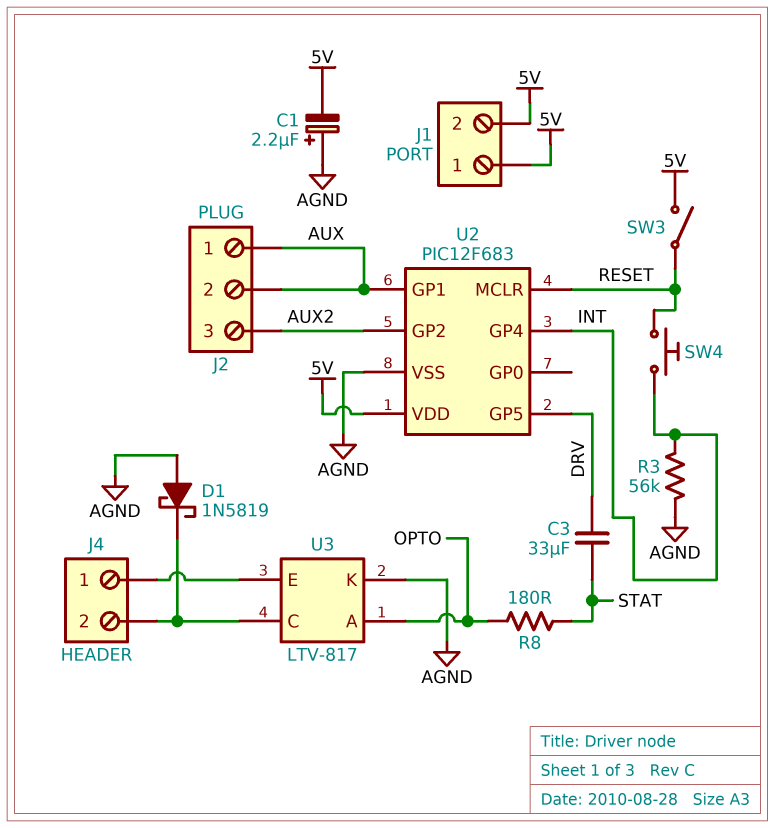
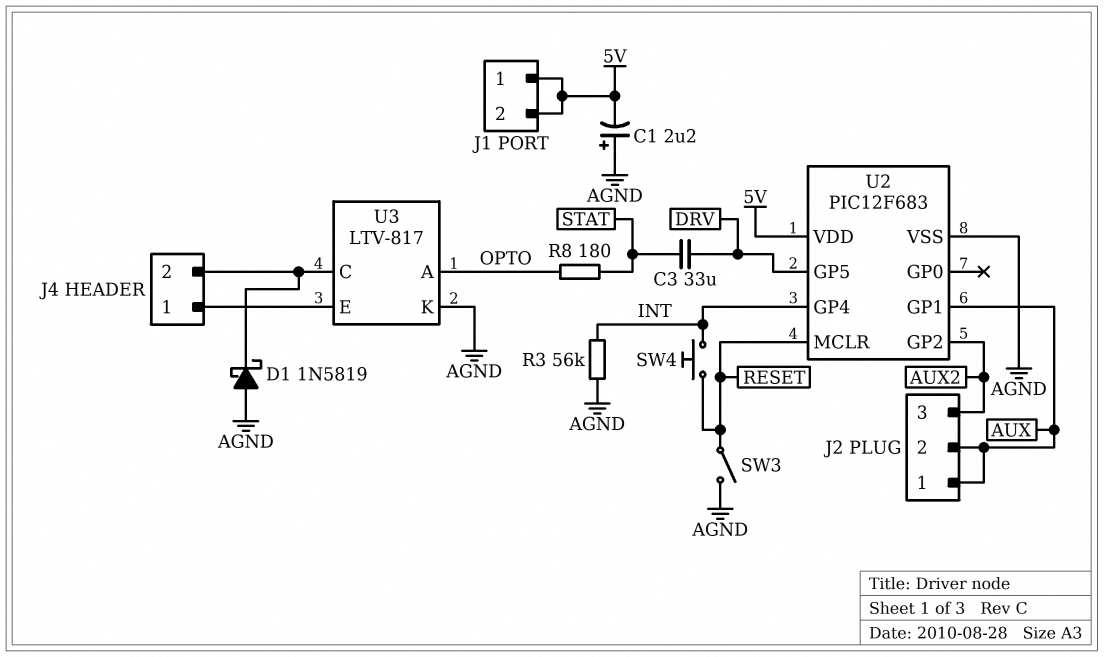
SW3: switch (5V, RESET) -> switch (AGND, RESET)

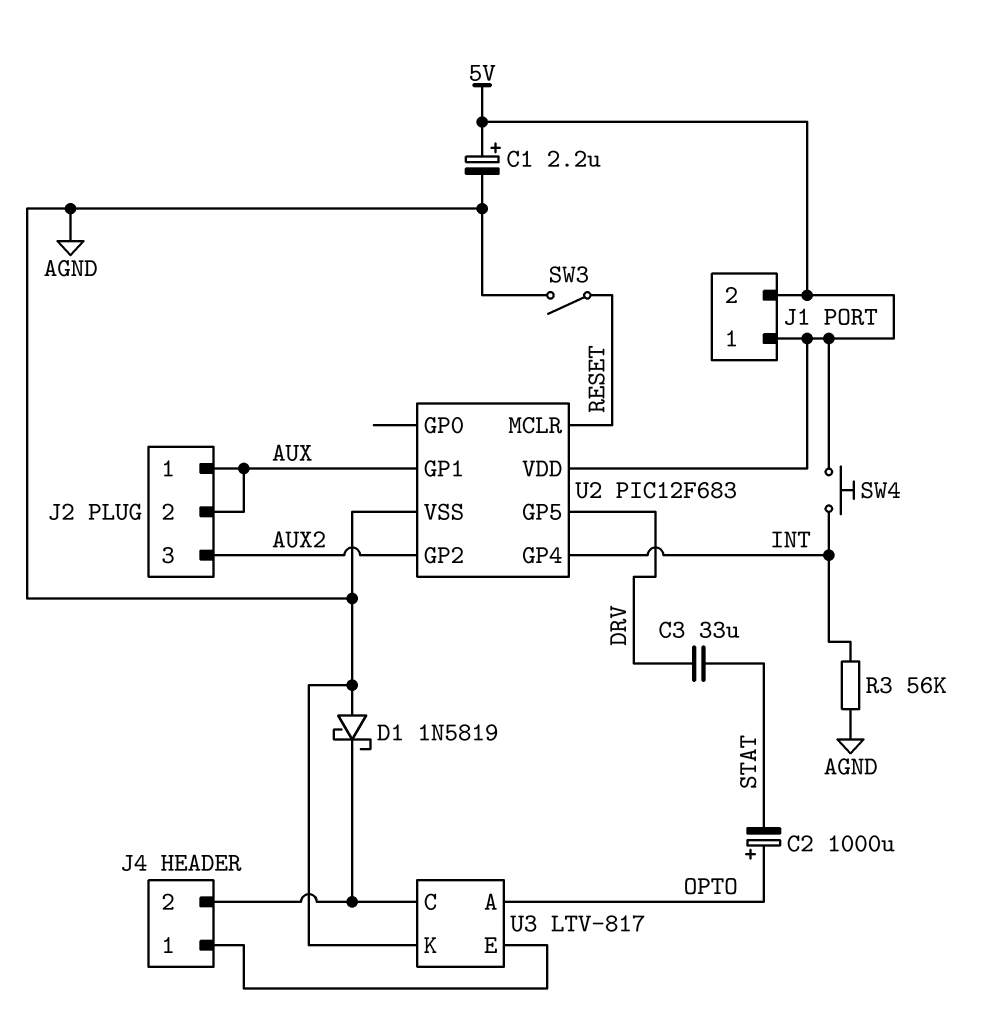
C1: 2.2uF (plus AGND, minus 5V) -> 2.2uF (plus 5V, minus AGND)
C2: none -> 1000uF (plus OPTO, minus STAT)
R8: 180 (OPTO, STAT) -> none
SW4: button (INT, RESET) -> button (5V, INT)

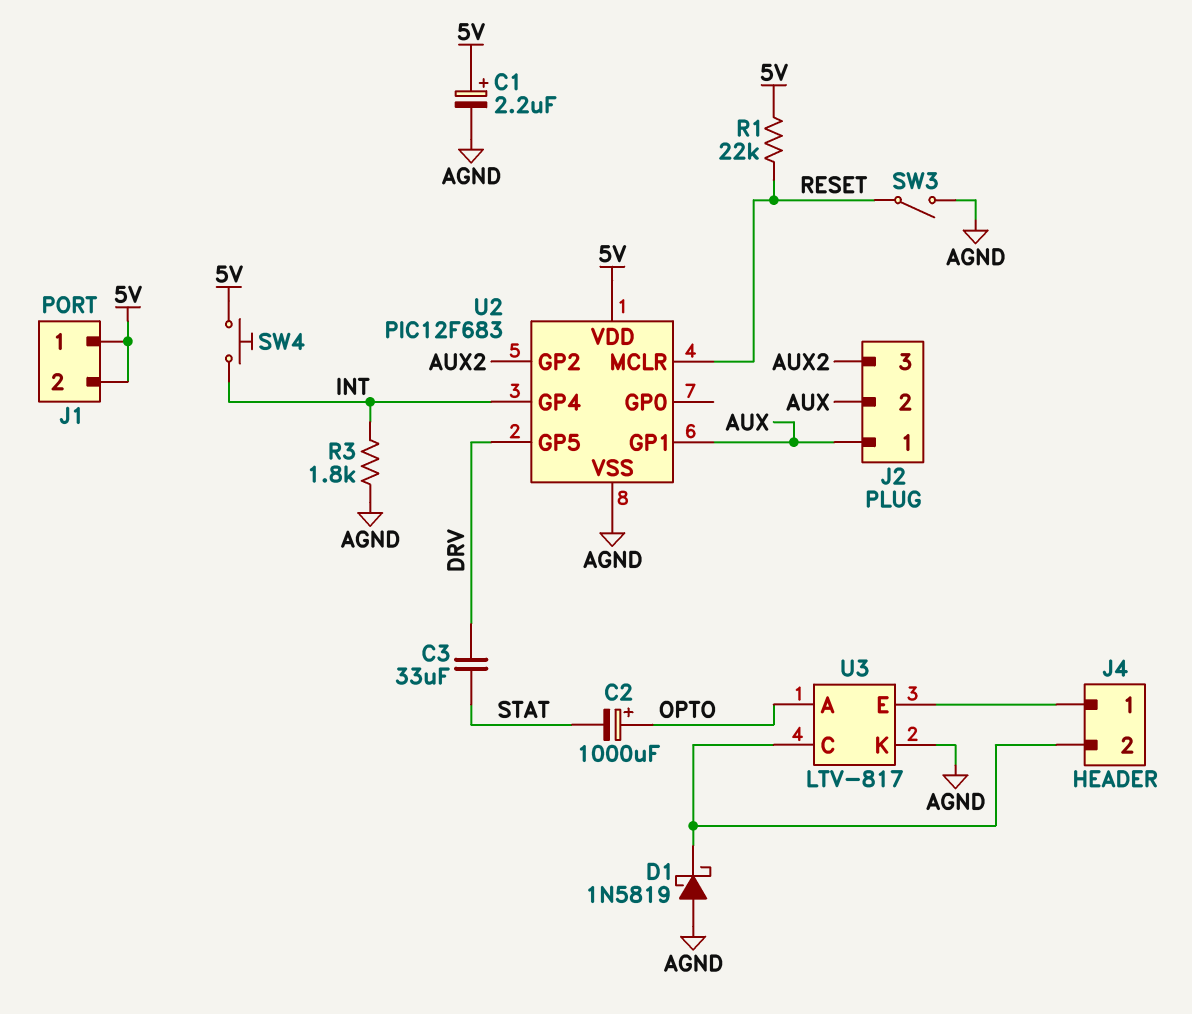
R1: none -> 22k (5V, RESET)
R3: 56k (AGND, INT) -> 1.8k (AGND, INT)

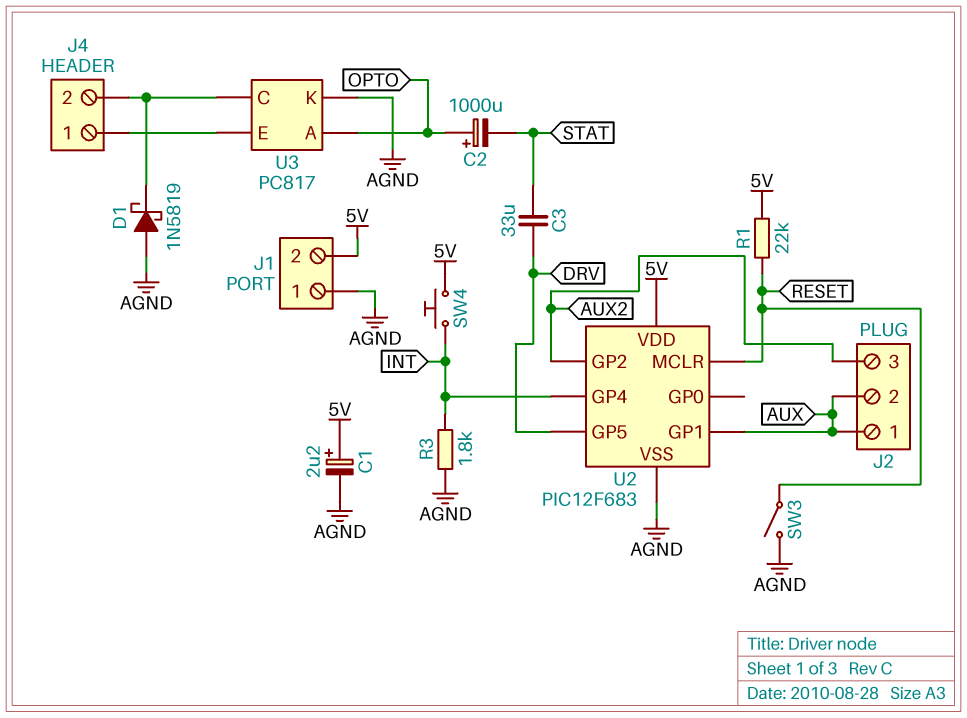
J1 pin 1: 5V -> AGND
U3: LTV-817 -> PC817

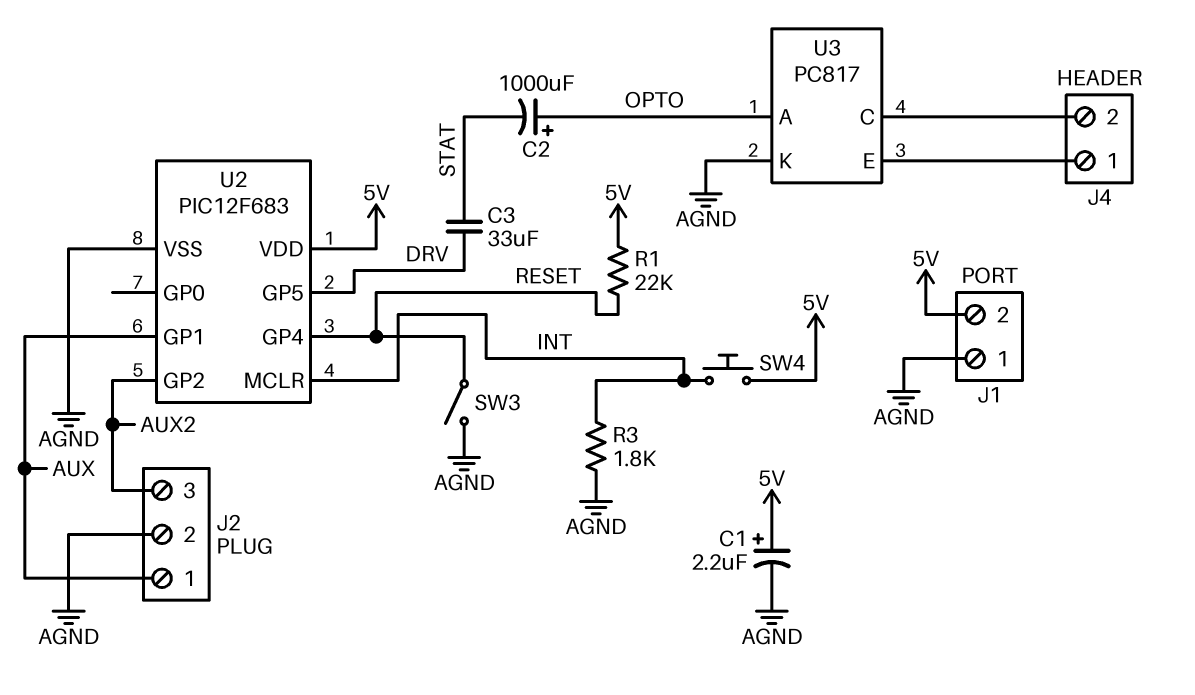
D1: schottky 1N5819 (A AGND, K J4/2) -> none
J2 pin 2: AUX -> AGND
U2 pin GP4: INT -> RESET
U2 pin MCLR: RESET -> INT

